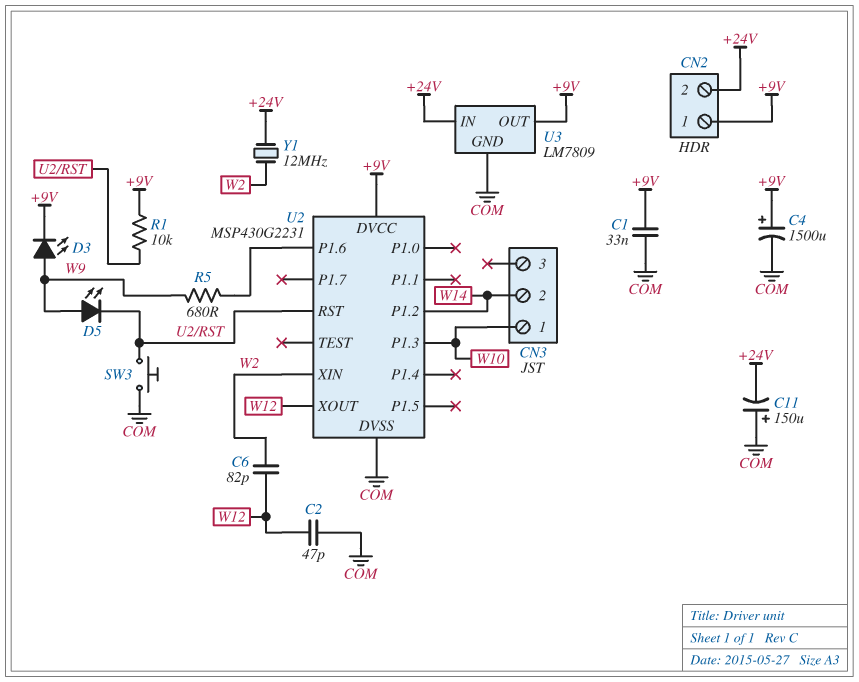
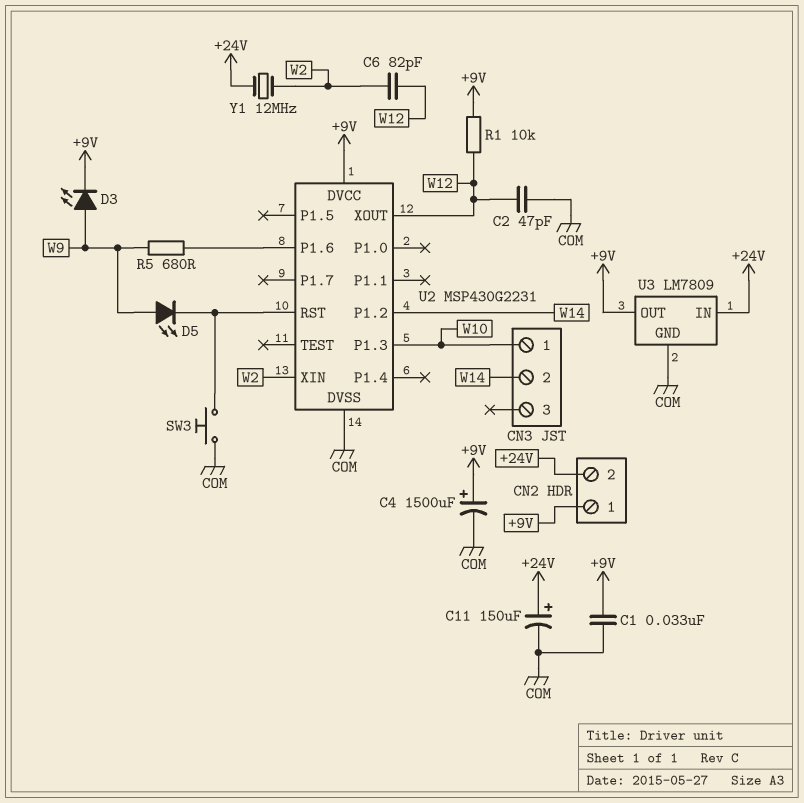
C11: 150uF (plus COM, minus +24V) -> 150uF (plus +24V, minus COM)
R1: 10k (+9V, U2/RST) -> 10k (+9V, W12)

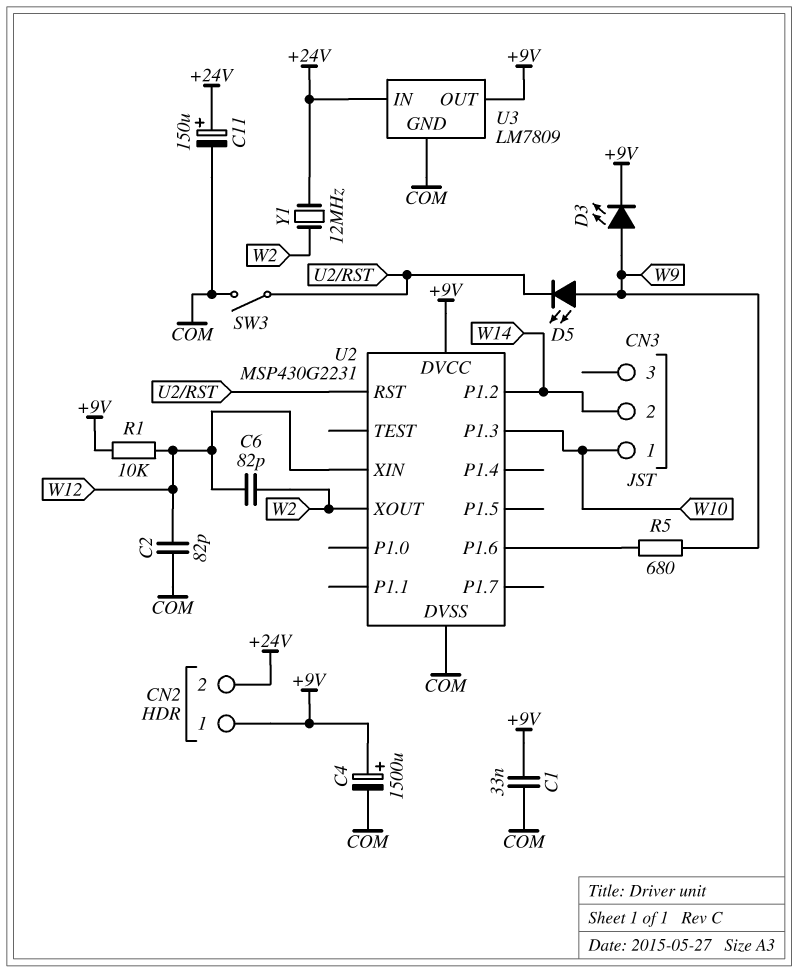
C2: 47pF (COM, W12) -> 82pF (COM, W12)
SW3: button (COM, U2/RST) -> switch (COM, U2/RST)
U2 pin XIN: W2 -> W12
U2 pin XOUT: W12 -> W2

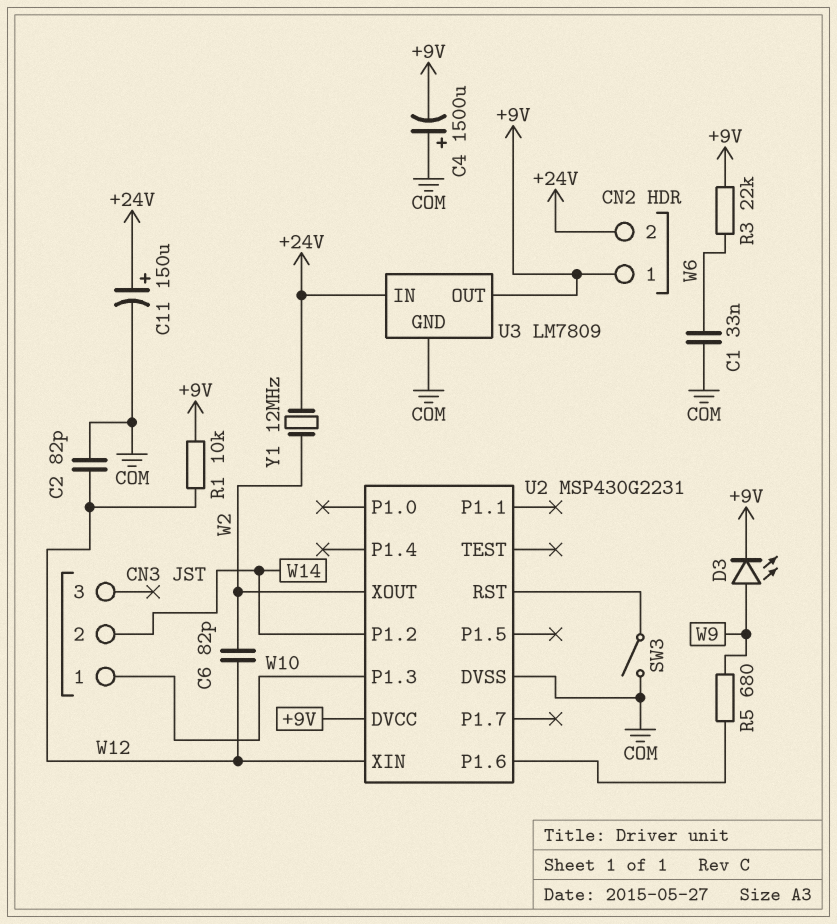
C1: 33nF (+9V, COM) -> 33nF (COM, W6)
C4: 1500uF (plus +9V, minus COM) -> 1500uF (plus COM, minus +9V)
D5: LED (A W9, K U2/RST) -> none
R3: none -> 22k (+9V, W6)

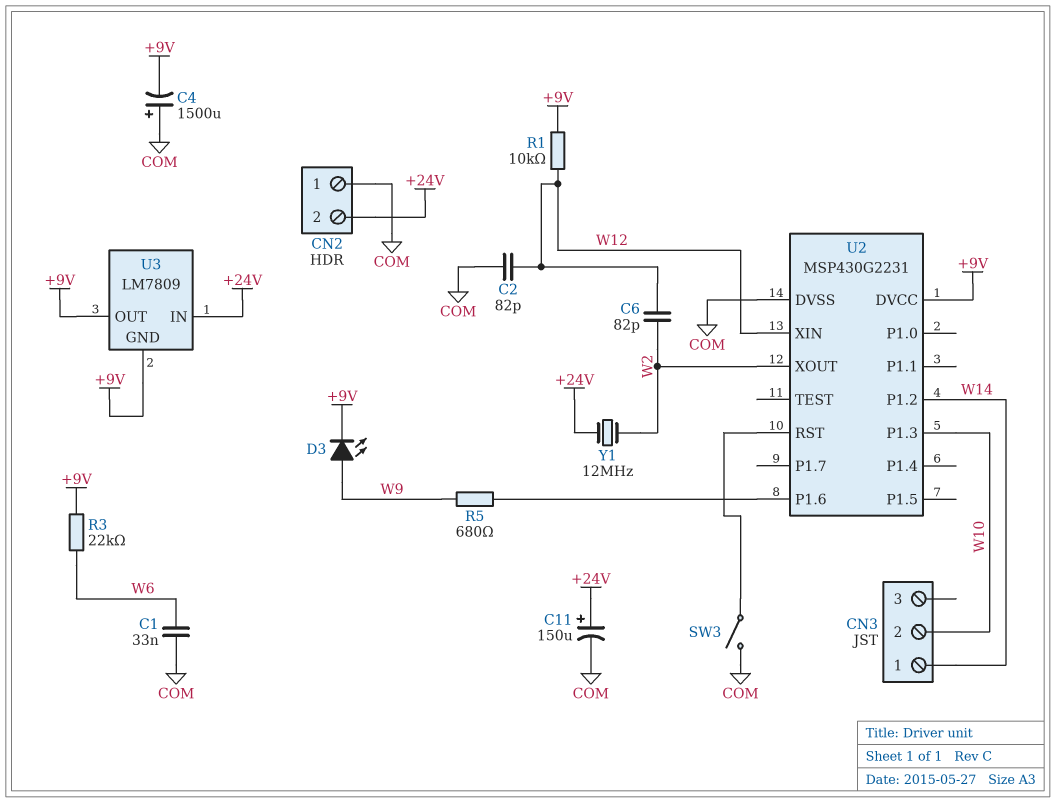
CN2 pin 1: +9V -> COM
CN3 pin 1: W10 -> W14
CN3 pin 2: W14 -> W10
U3 pin GND: COM -> +9V

